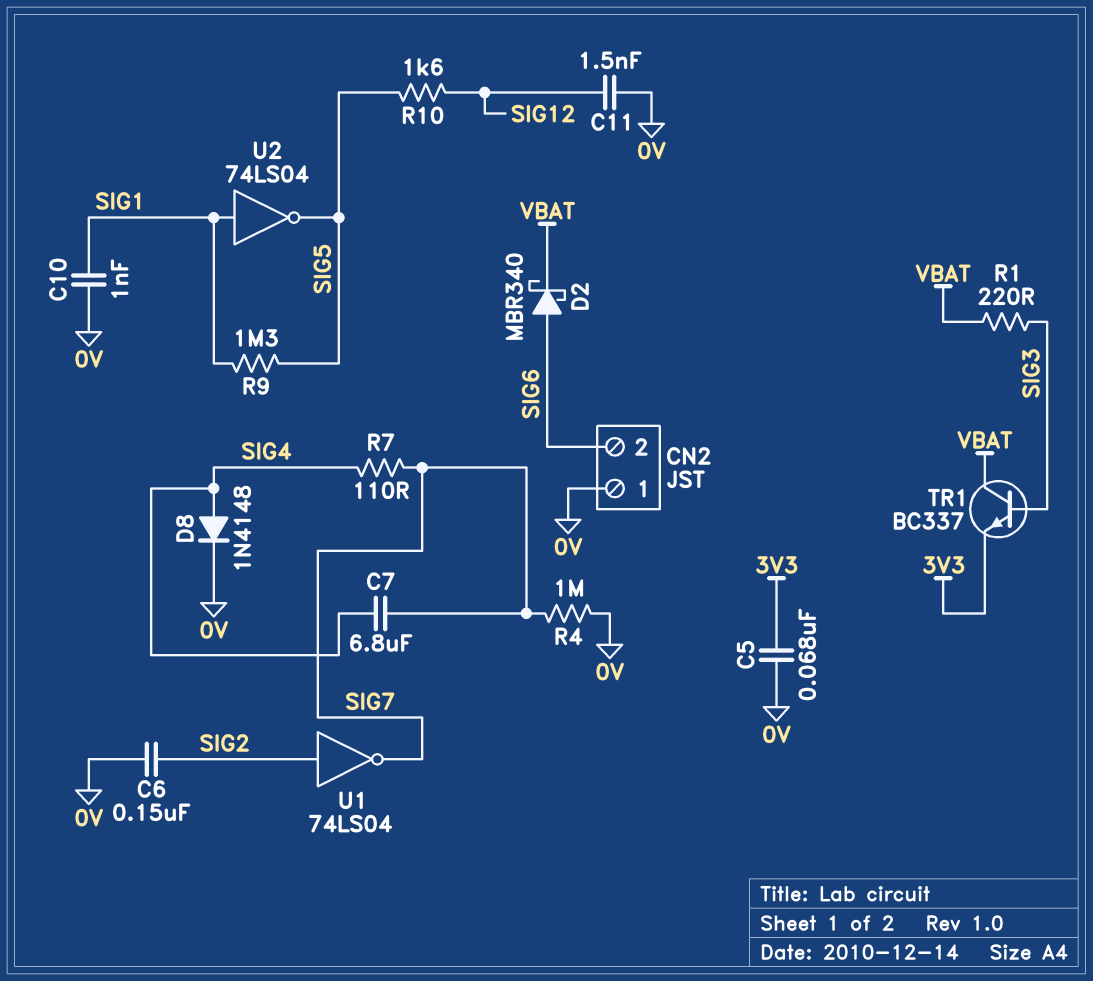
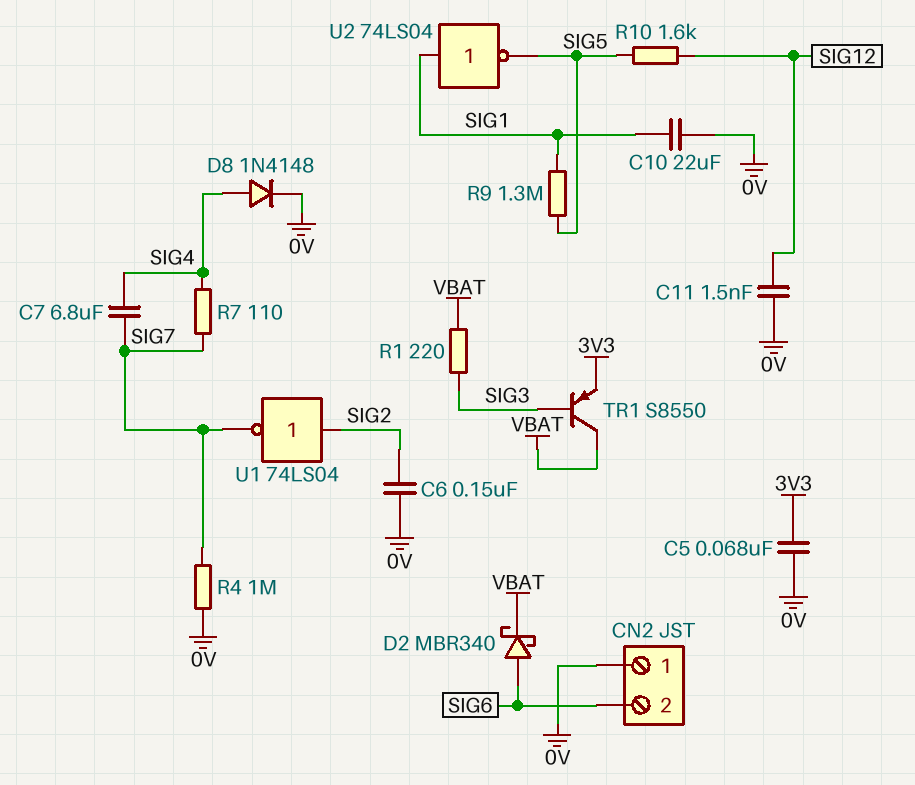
C10: 1nF (0V, SIG1) -> 22uF (0V, SIG1)
TR1: NPN BC337 (B SIG3, C VBAT, E 3V3) -> PNP S8550 (B SIG3, C VBAT, E 3V3)

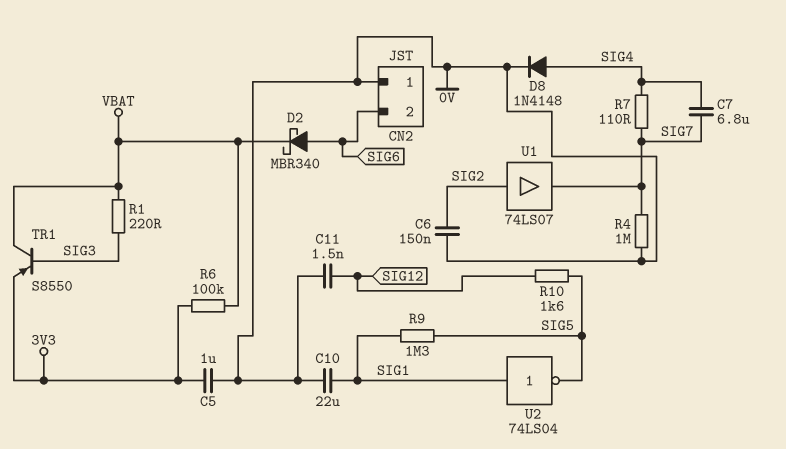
C5: 68nF (0V, 3V3) -> 1uF (0V, 3V3)
R6: none -> 100k (3V3, VBAT)
U1: NOT 74LS04 (in SIG2, out SIG7) -> buffer 74LS07 (in SIG2, out SIG7)

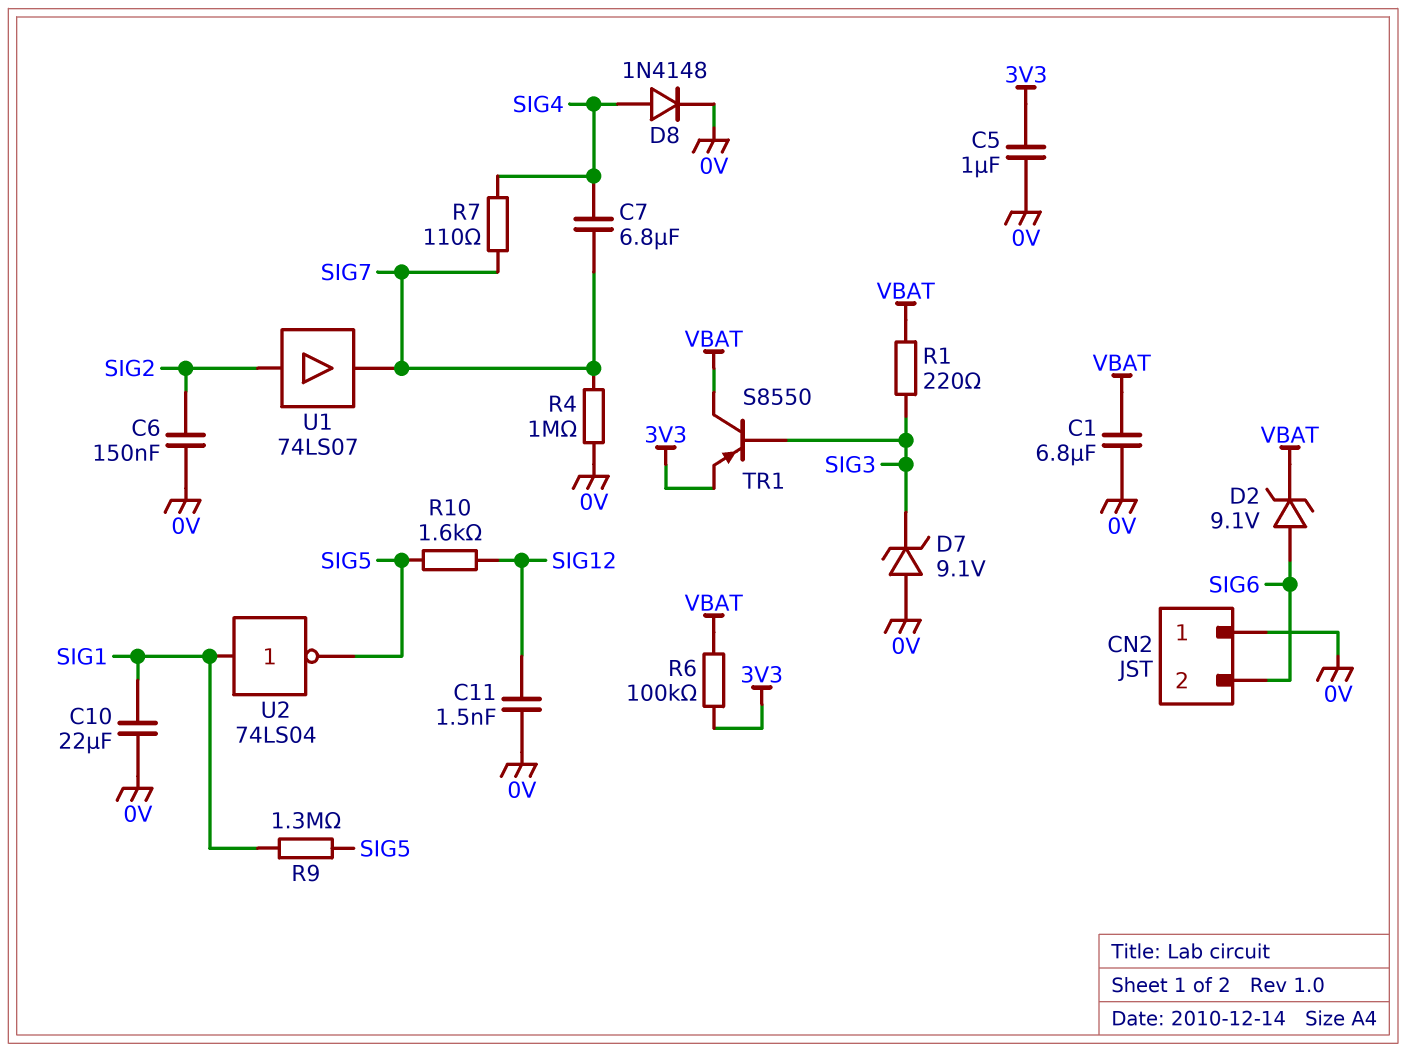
C1: none -> 6.8uF (0V, VBAT)
D2: schottky MBR340 (A SIG6, K VBAT) -> zener 9.1V (A SIG6, K VBAT)
D7: none -> zener 9.1V (A 0V, K SIG3)

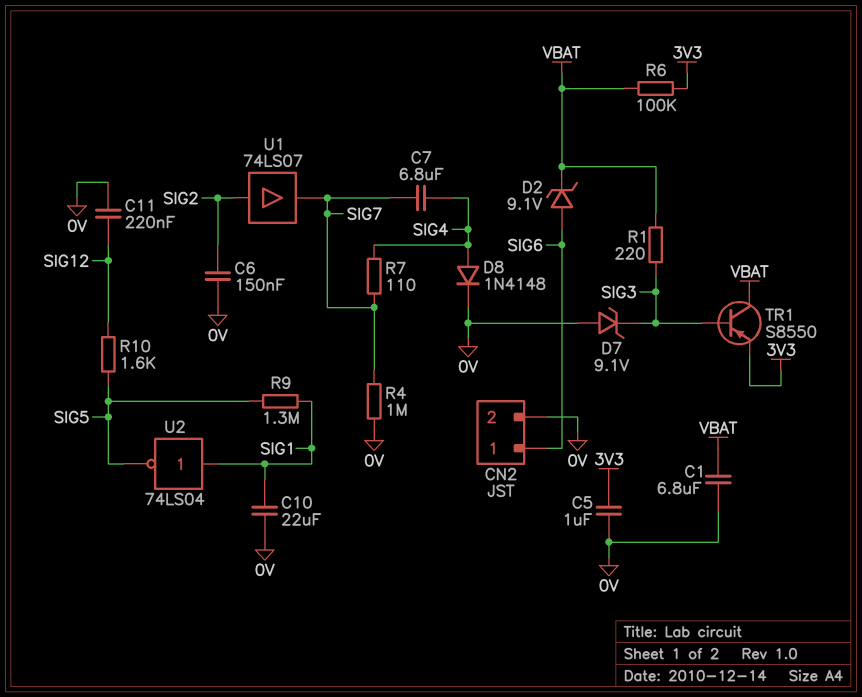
C11: 1.5nF (0V, SIG12) -> 220nF (0V, SIG12)
CN2 pin 1: 0V -> SIG6
CN2 pin 2: SIG6 -> 0V

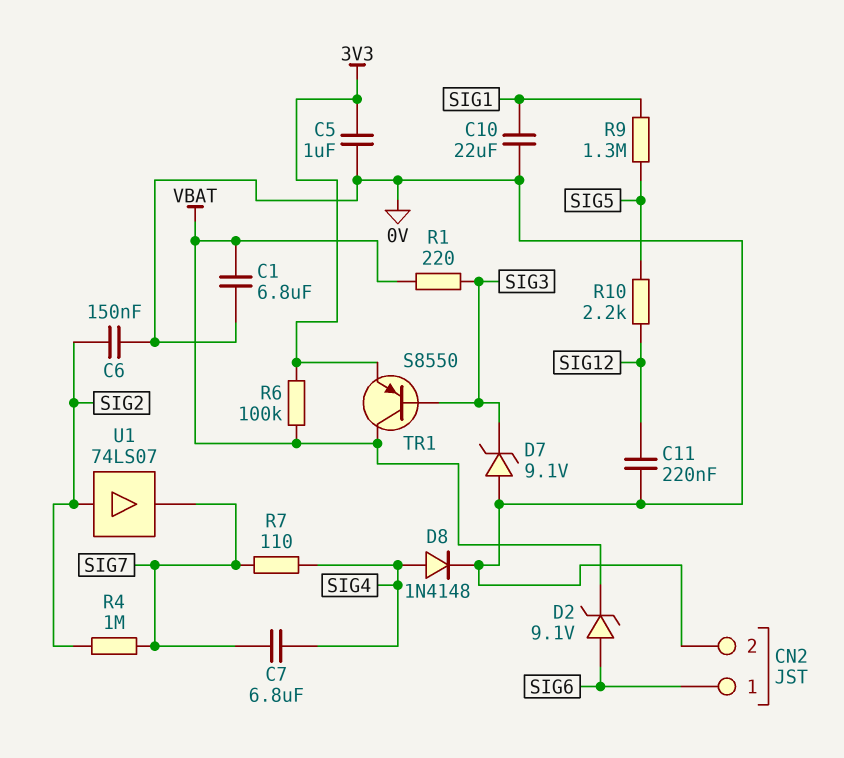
R4: 1M (0V, SIG7) -> 1M (SIG2, SIG7)
R10: 1.6k (SIG5, SIG12) -> 2.2k (SIG5, SIG12)
U2: NOT 74LS04 (in SIG1, out SIG5) -> none

